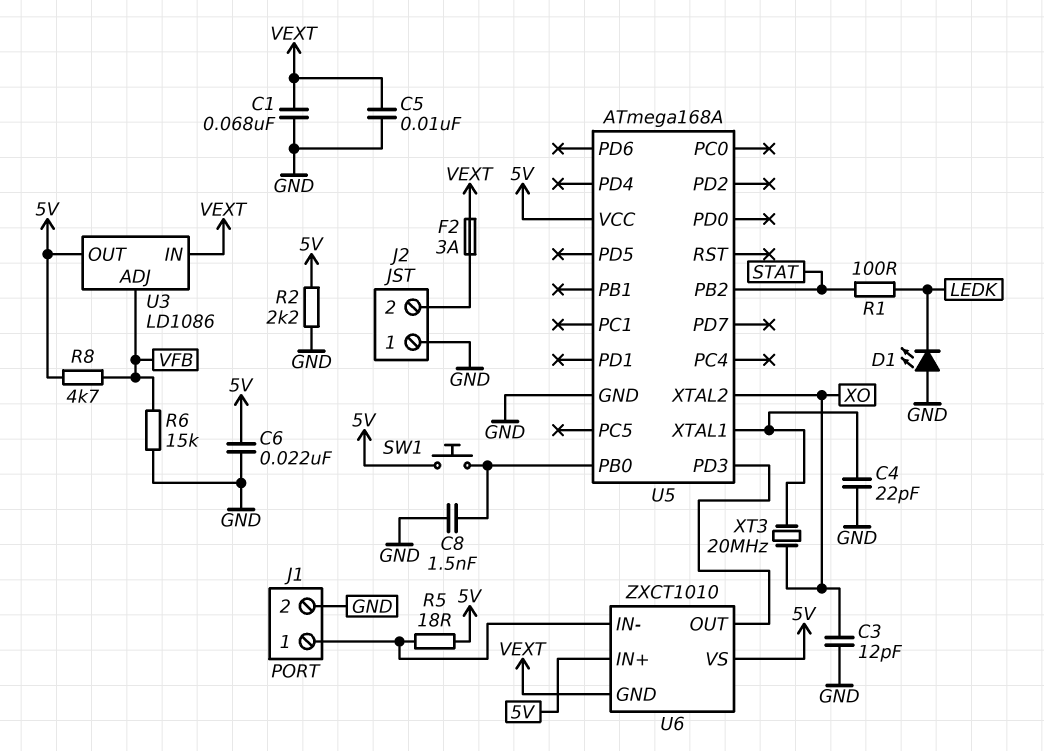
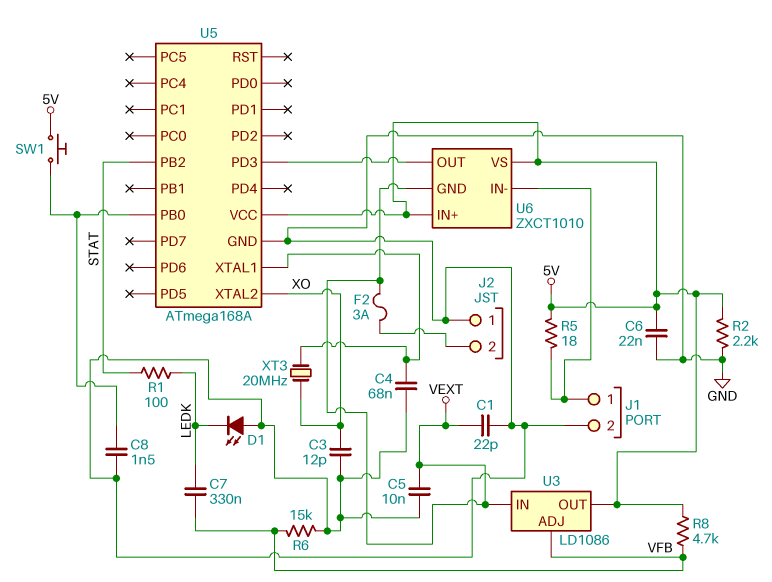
C1: 68nF (GND, VEXT) -> 22pF (GND, VEXT)
C4: 22pF (GND, U5/XTAL1) -> 68nF (GND, U5/XTAL1)
C7: none -> 330nF (LEDK, VFB)

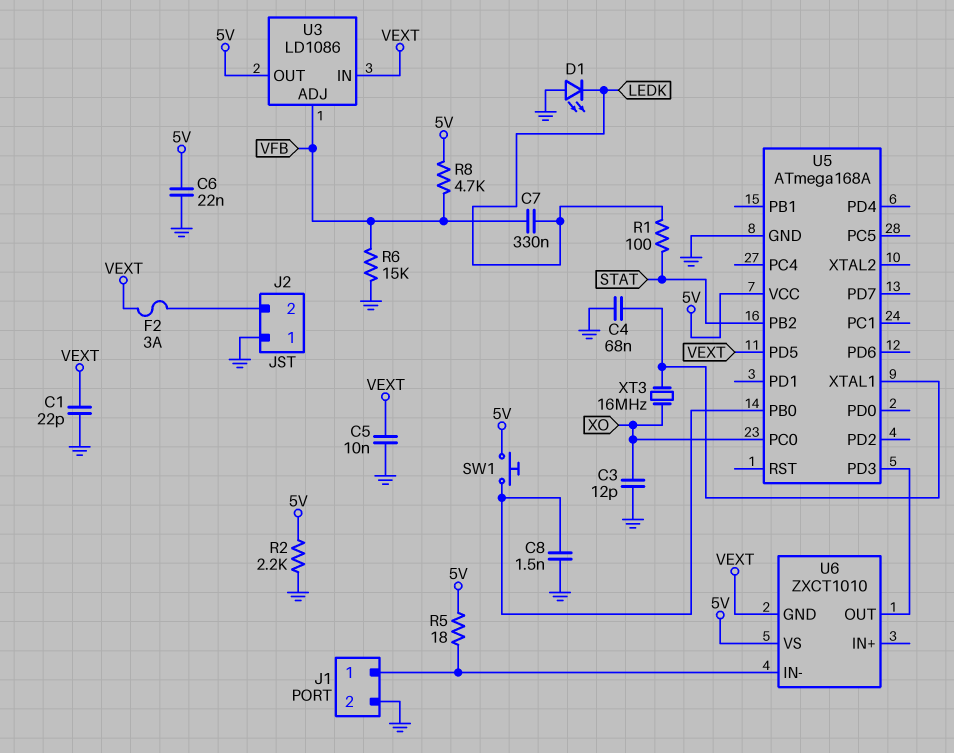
U5 pin PC0: none -> XO
U5 pin PD5: none -> VEXT
U5 pin XTAL2: XO -> none
U6 pin IN+: 5V -> none
XT3: 20MHz (U5/XTAL1, XO) -> 16MHz (U5/XTAL1, XO)

